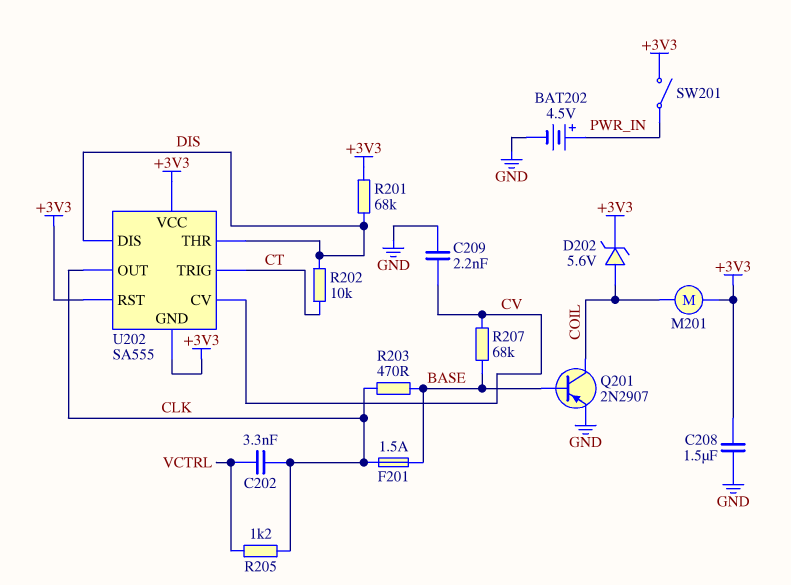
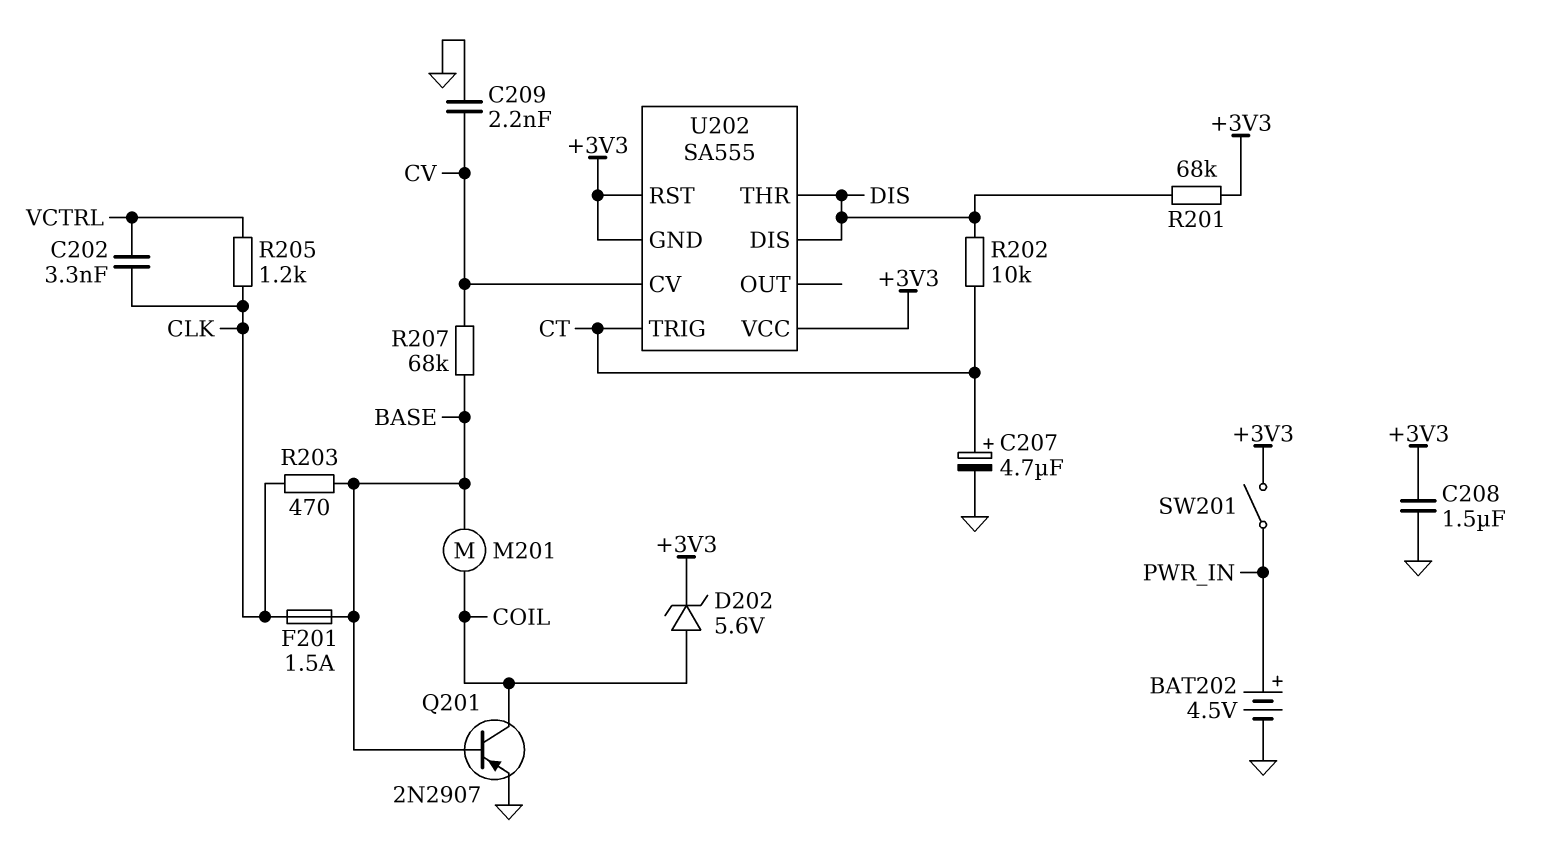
C207: none -> 4.7uF (plus CT, minus GND)
M201: motor (+3V3, COIL) -> motor (BASE, COIL)
U202 pin OUT: CLK -> none

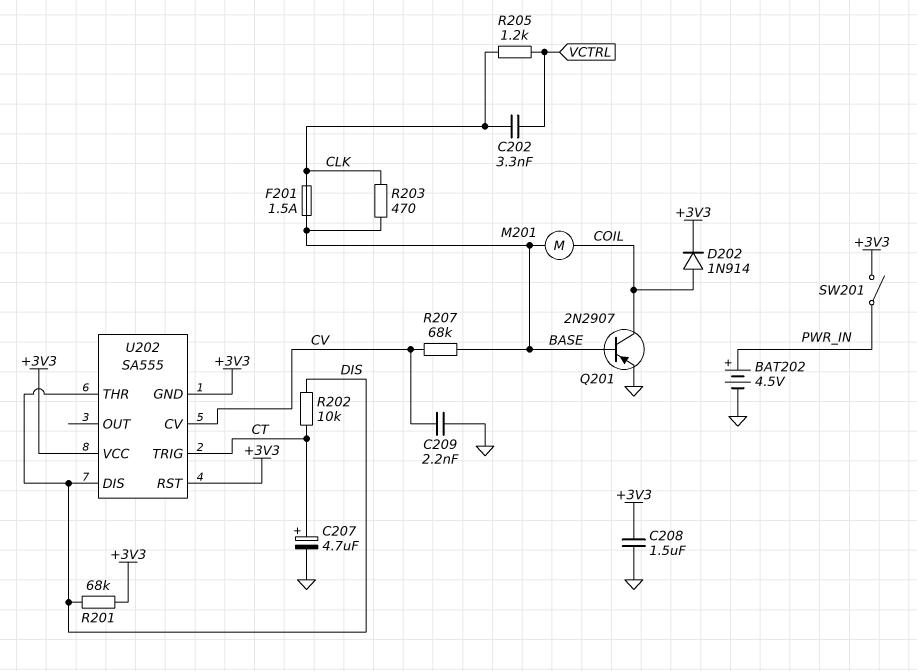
D202: zener 5.6V (A COIL, K +3V3) -> diode 1N914 (A COIL, K +3V3)

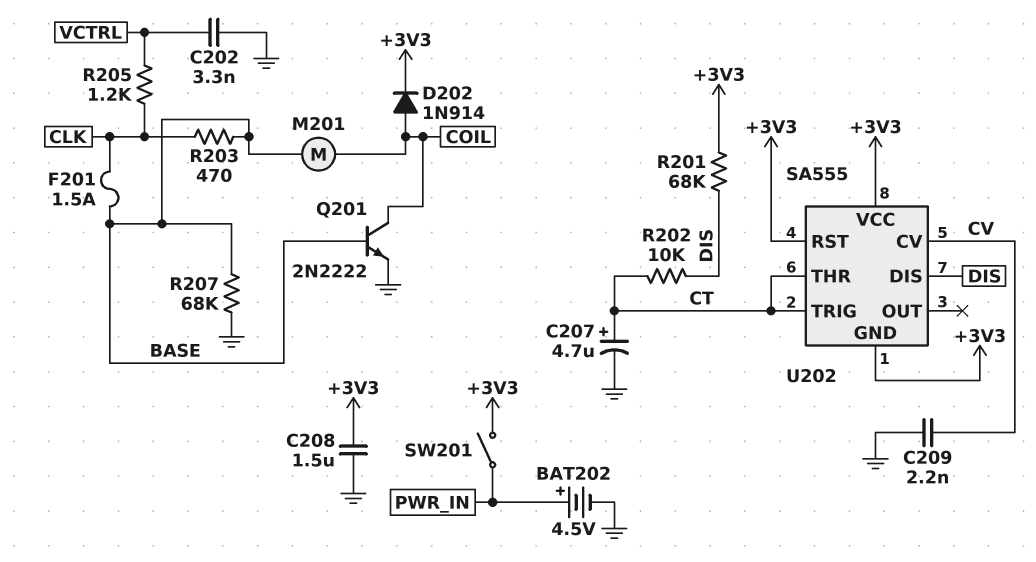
C202: 3.3nF (CLK, VCTRL) -> 3.3nF (GND, VCTRL)
Q201: PNP 2N2907 (B BASE, C COIL, E GND) -> NPN 2N2222 (B BASE, C COIL, E GND)
R207: 68k (BASE, CV) -> 68k (BASE, GND)
U202 pin THR: DIS -> CT

